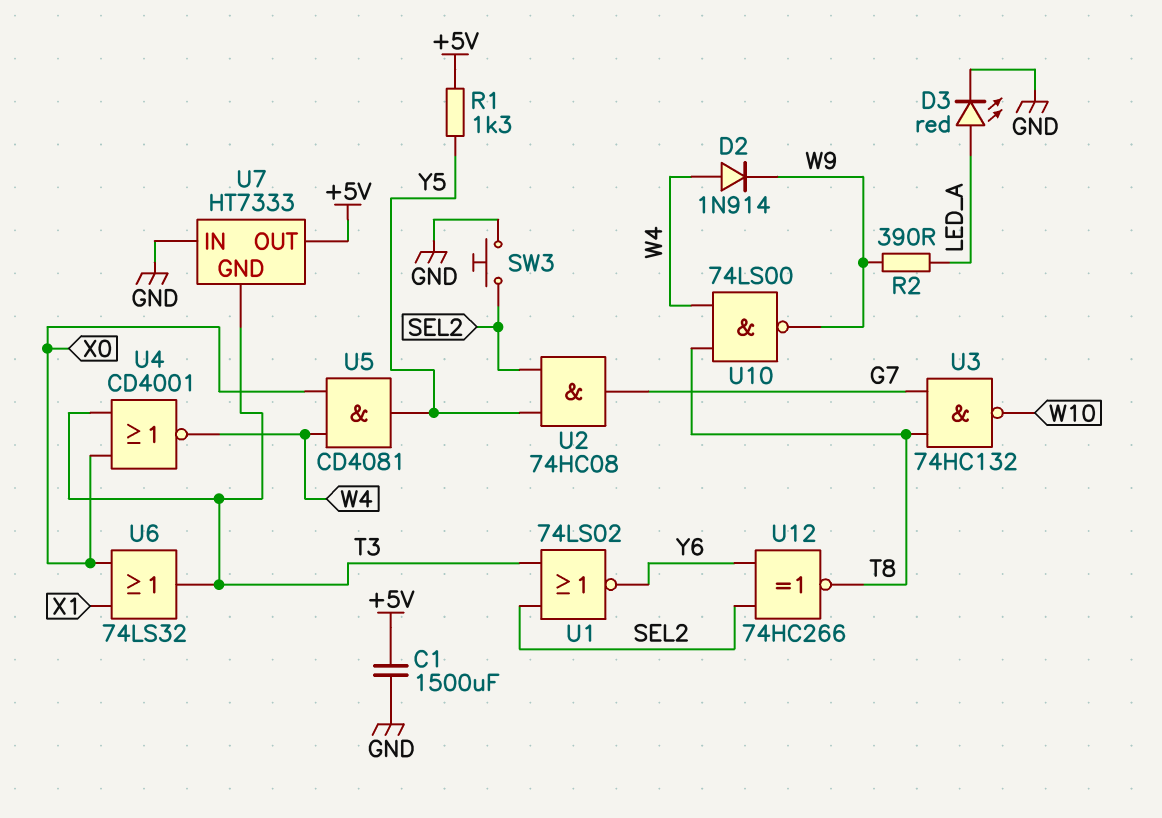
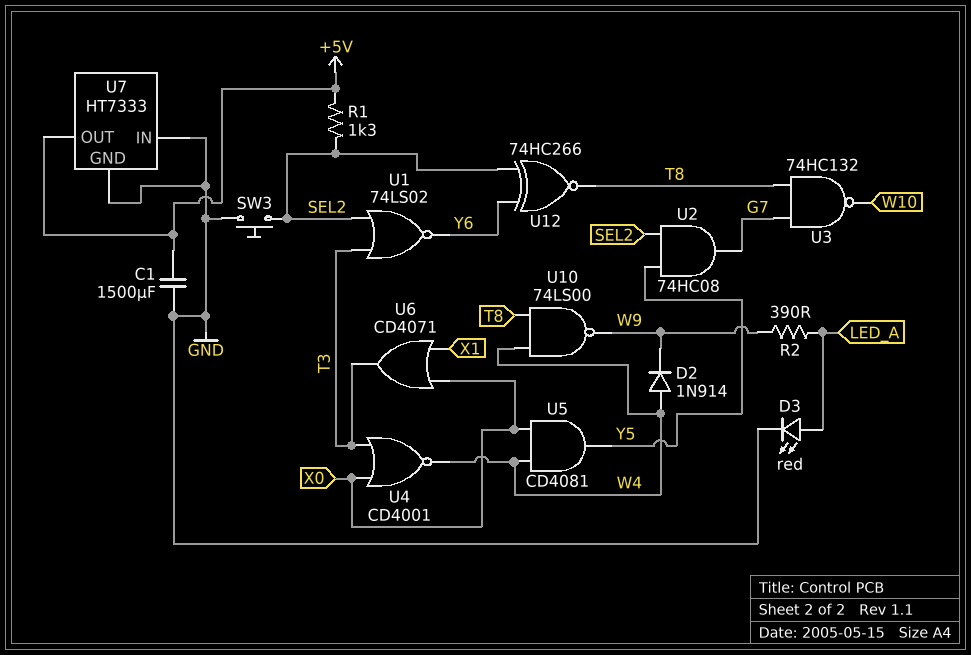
R1: 1.3k (+5V, Y5) -> 1.3k (+5V, SEL2)
U6: OR 74LS32 (in X0, in X1, out T3) -> OR CD4071 (in X0, in X1, out T3)
U7 pin GND: T3 -> GND

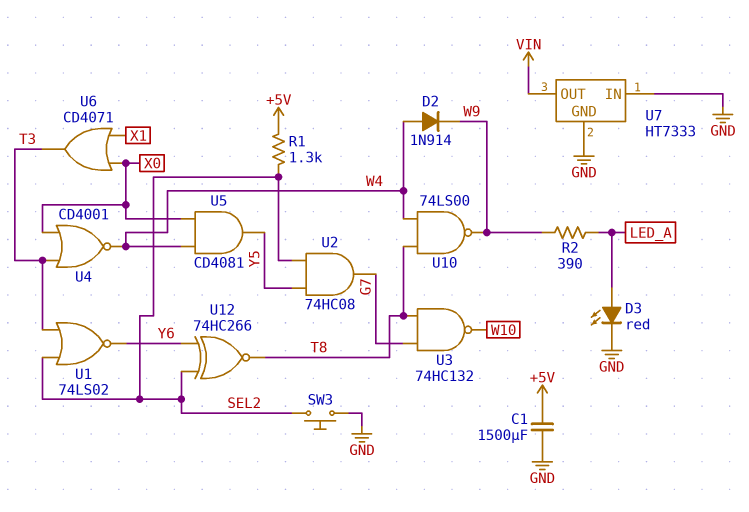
U7 pin OUT: +5V -> VIN

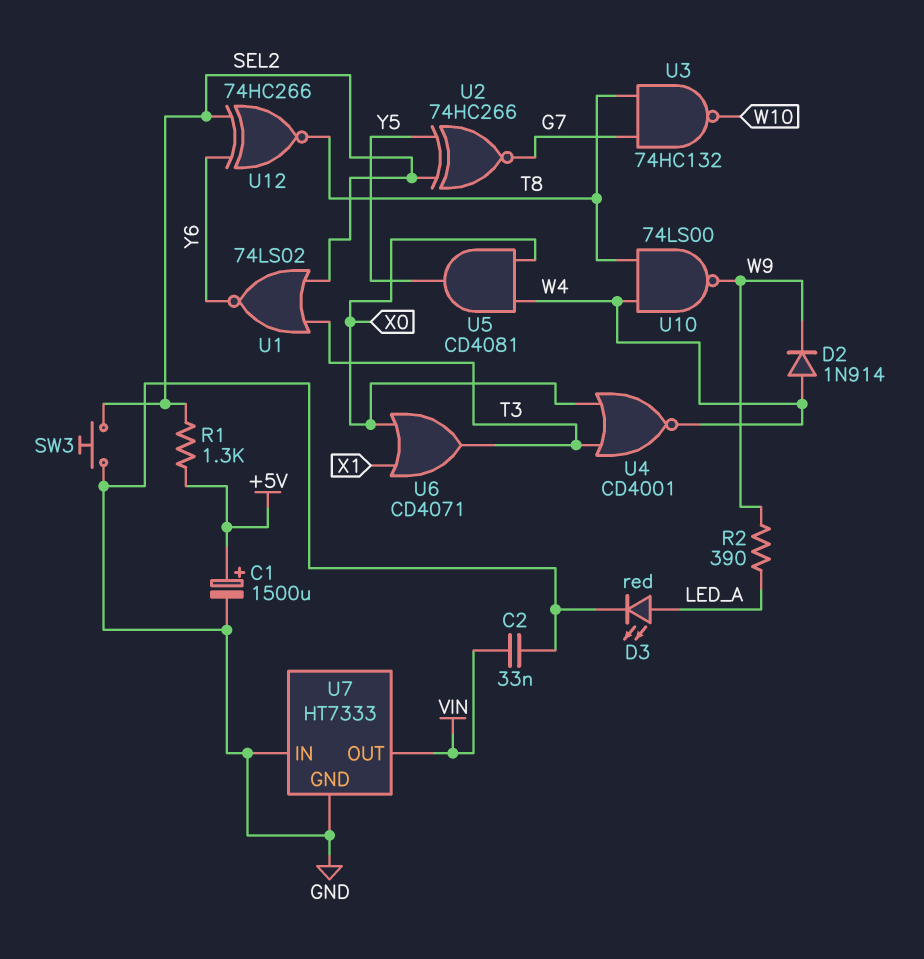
C1: 1500uF (+5V, GND) -> 1500uF (plus +5V, minus GND)
C2: none -> 33nF (GND, VIN)
U2: AND 74HC08 (in SEL2, in Y5, out G7) -> XNOR 74HC266 (in SEL2, in Y5, out G7)

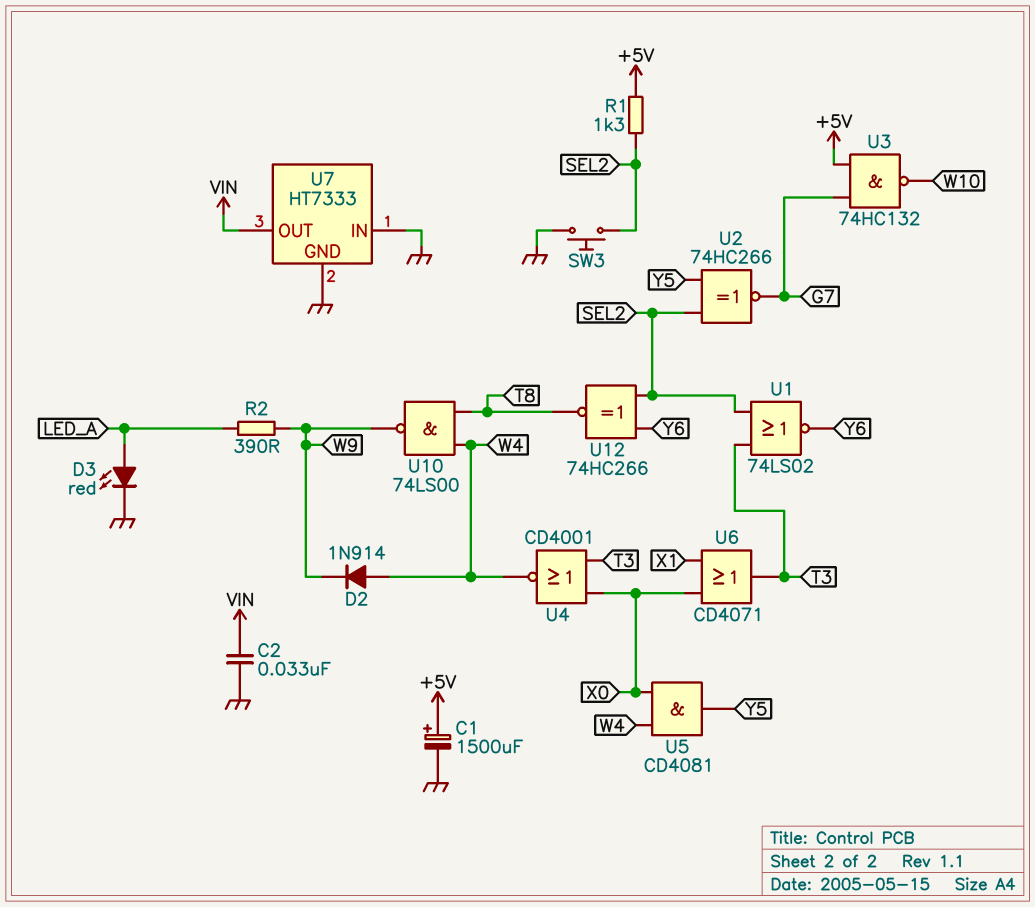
U3: NAND 74HC132 (in G7, in T8, out W10) -> NAND 74HC132 (in +5V, in G7, out W10)

